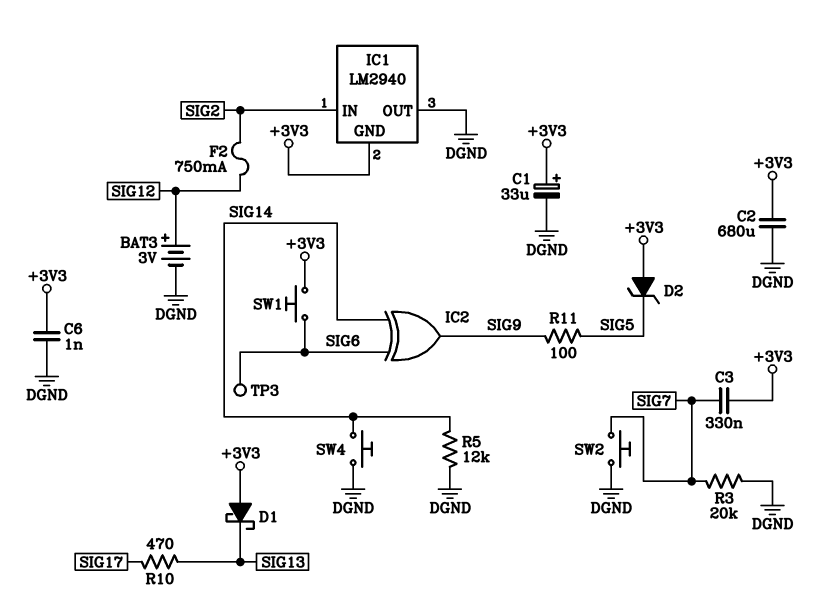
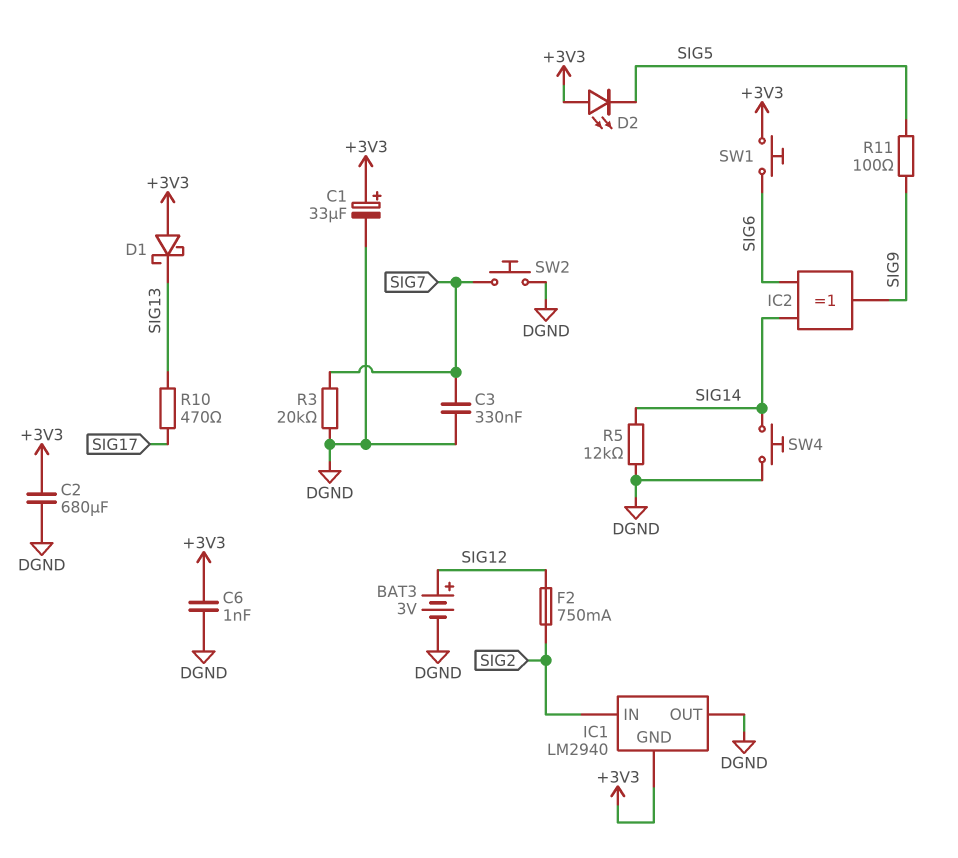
C3: 330nF (+3V3, SIG7) -> 330nF (DGND, SIG7)
D2: zener (A +3V3, K SIG5) -> LED (A +3V3, K SIG5)
TP3: test point (SIG6) -> none

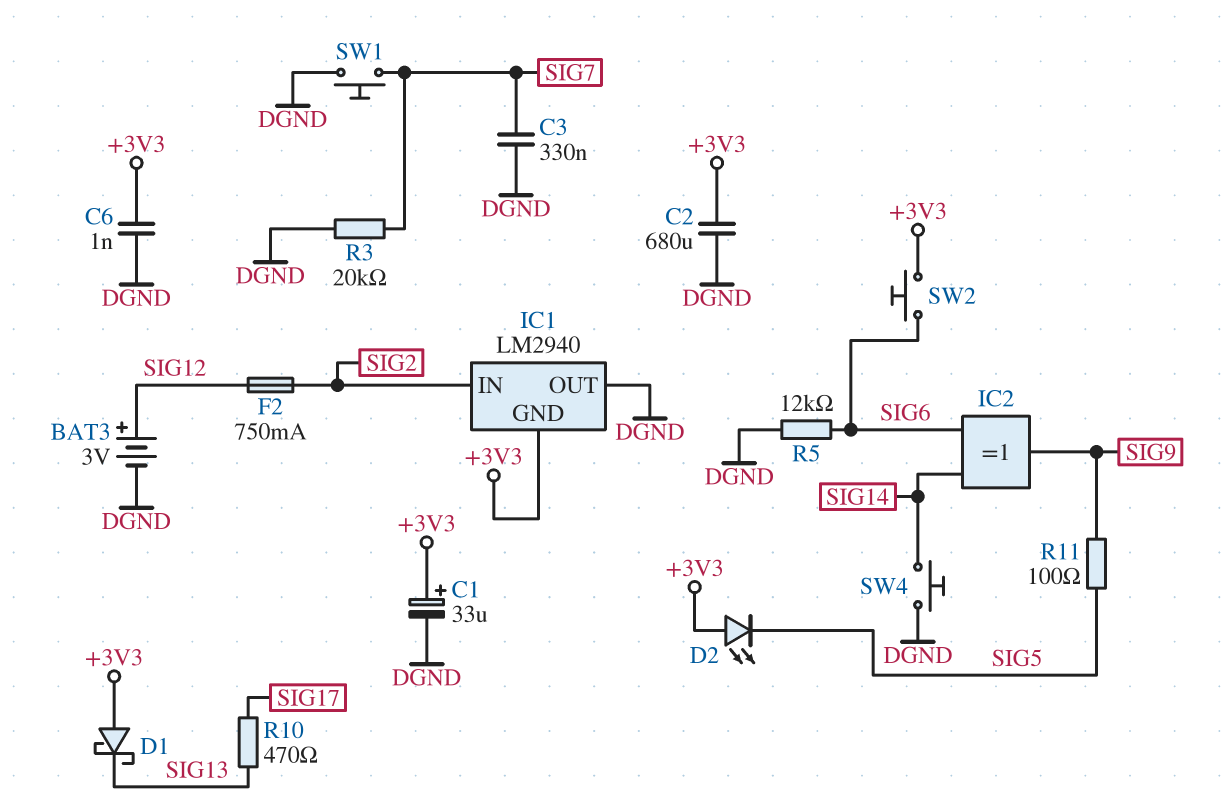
R5: 12k (DGND, SIG14) -> 12k (DGND, SIG6)
SW1: button (+3V3, SIG6) -> button (DGND, SIG7)
SW2: button (DGND, SIG7) -> button (+3V3, SIG6)

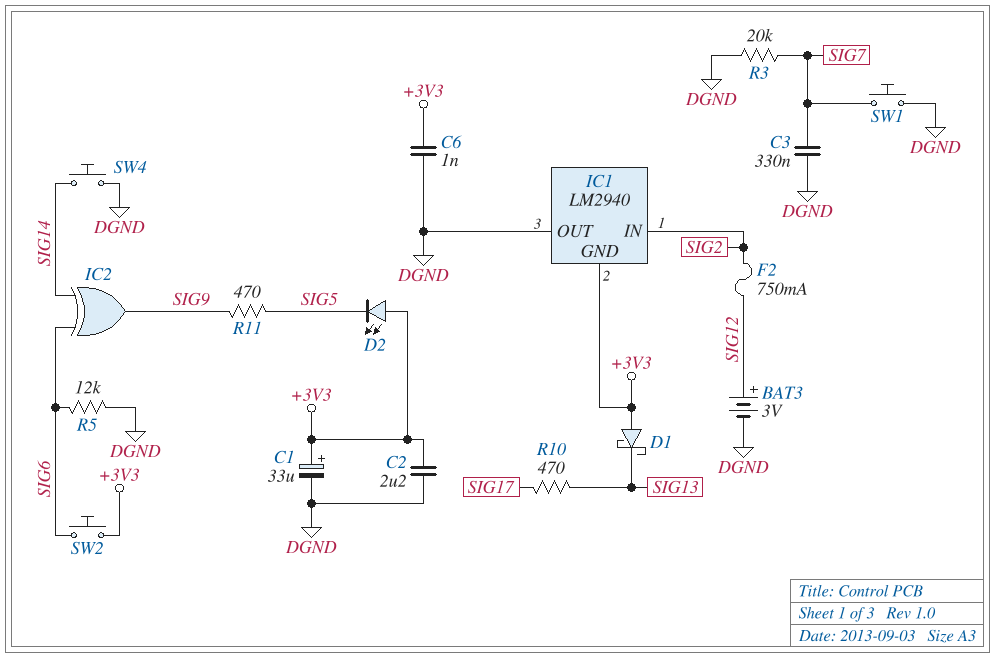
C2: 680uF (+3V3, DGND) -> 2.2uF (+3V3, DGND)
R11: 100 (SIG5, SIG9) -> 470 (SIG5, SIG9)

